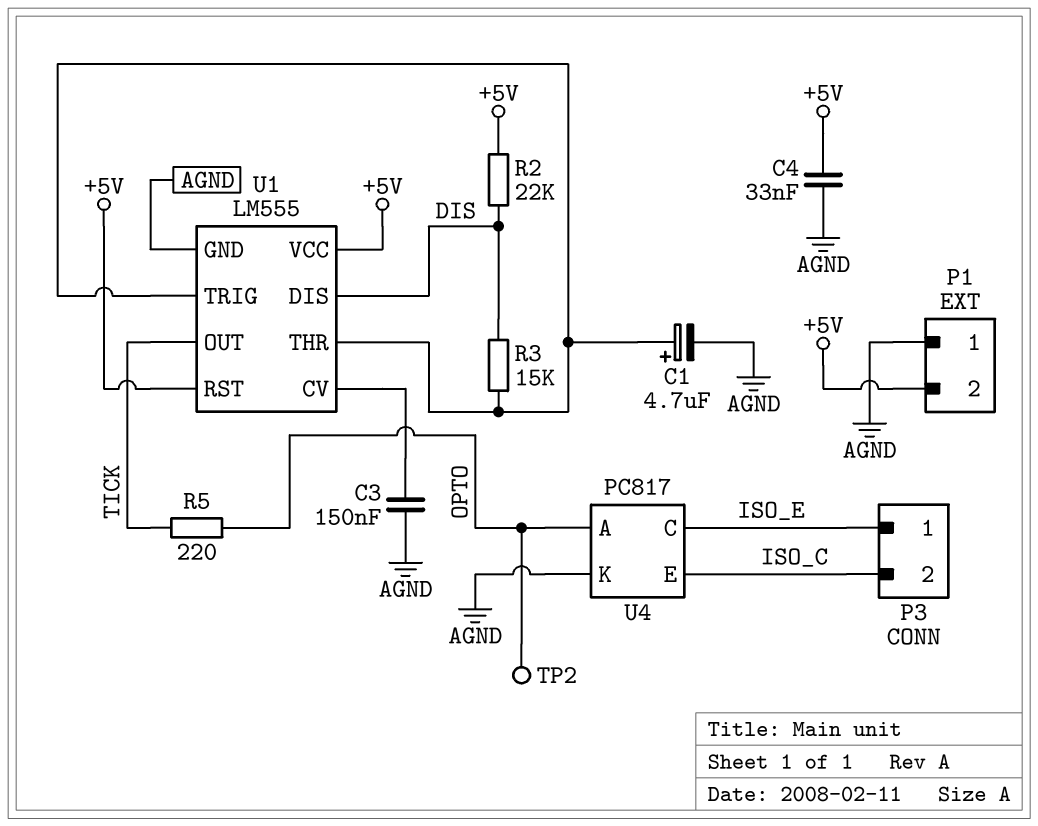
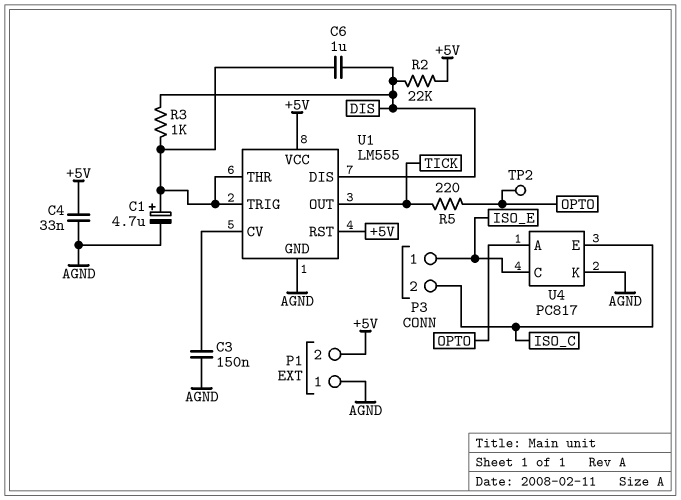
C6: none -> 1uF (DIS, U1/THR)
R3: 15k (DIS, U1/THR) -> 1k (DIS, U1/THR)

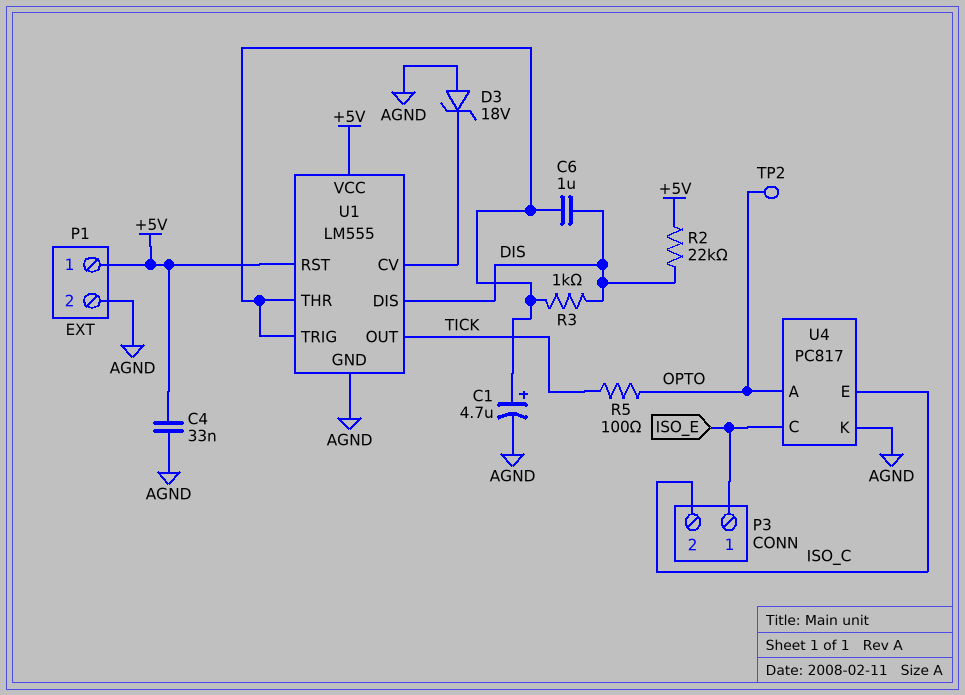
C3: 150nF (AGND, U1/CV) -> none
D3: none -> zener 18V (A AGND, K U1/CV)
P1 pin 1: AGND -> +5V
P1 pin 2: +5V -> AGND
R5: 220 (OPTO, TICK) -> 100 (OPTO, TICK)

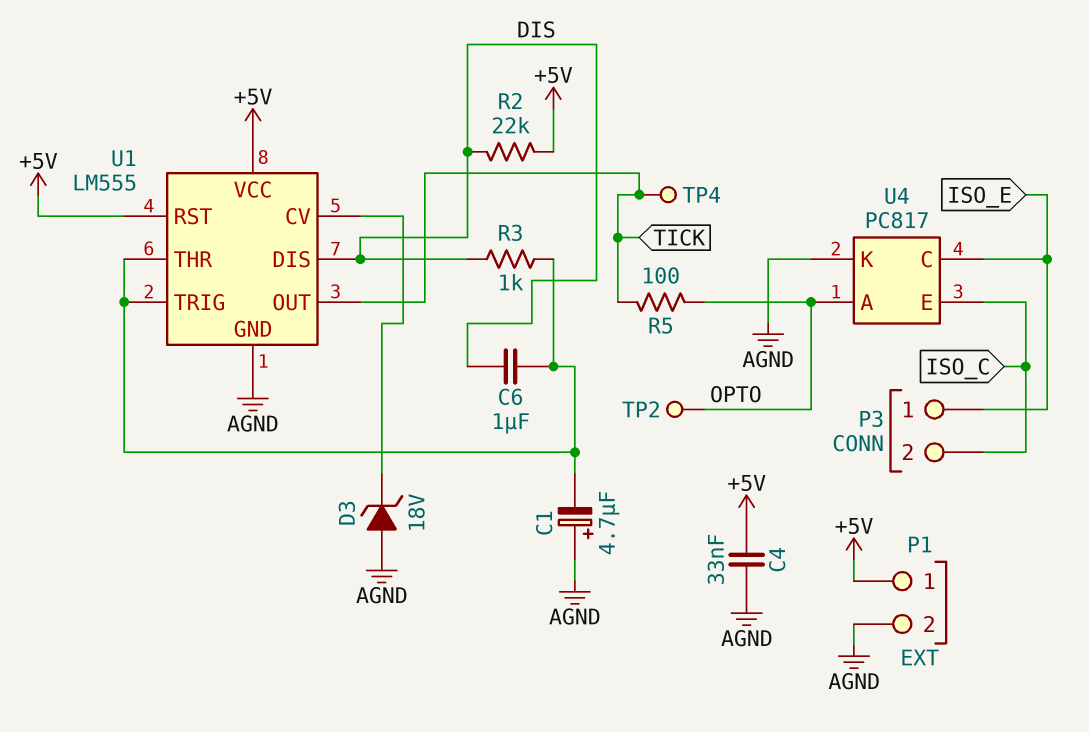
C1: 4.7uF (plus U1/THR, minus AGND) -> 4.7uF (plus AGND, minus U1/THR)
TP4: none -> test point (TICK)

